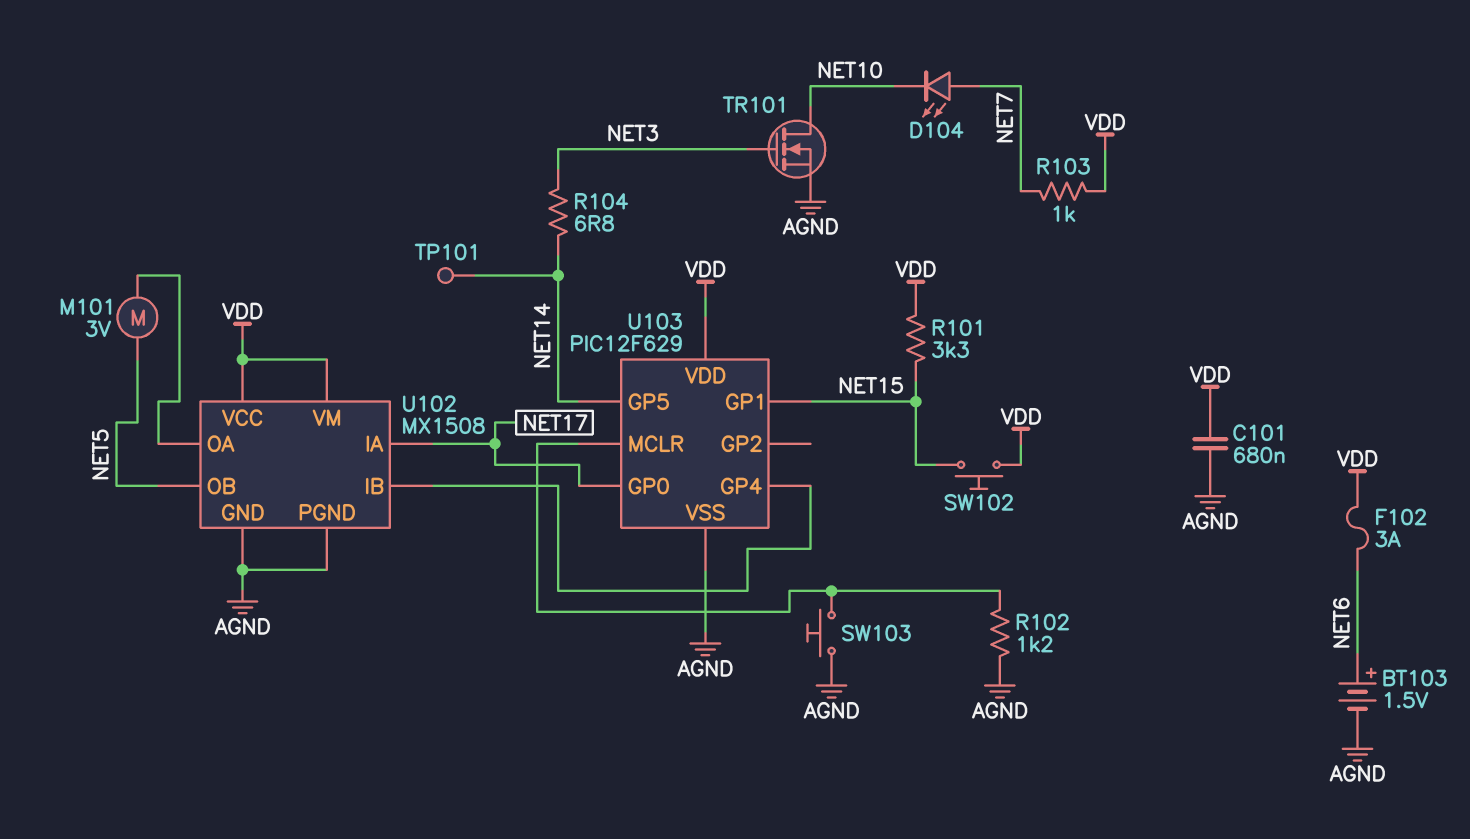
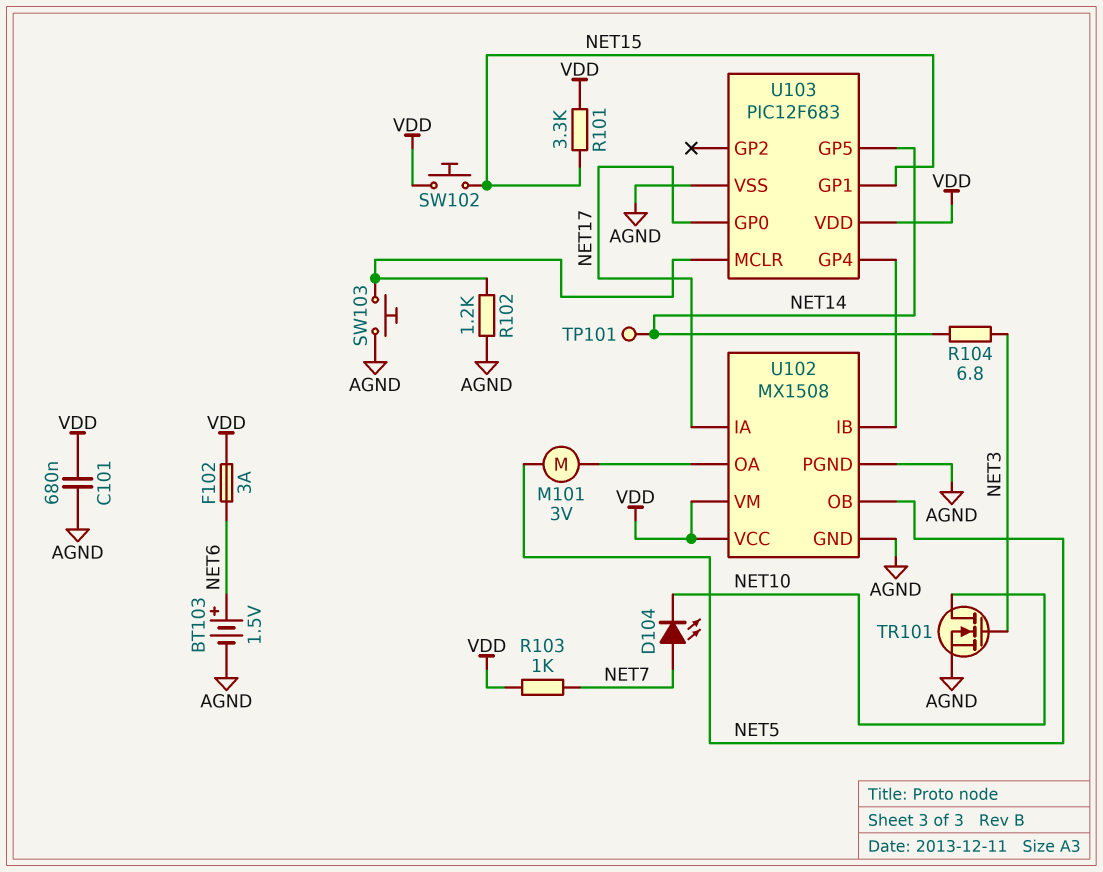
U103: PIC12F629 -> PIC12F683

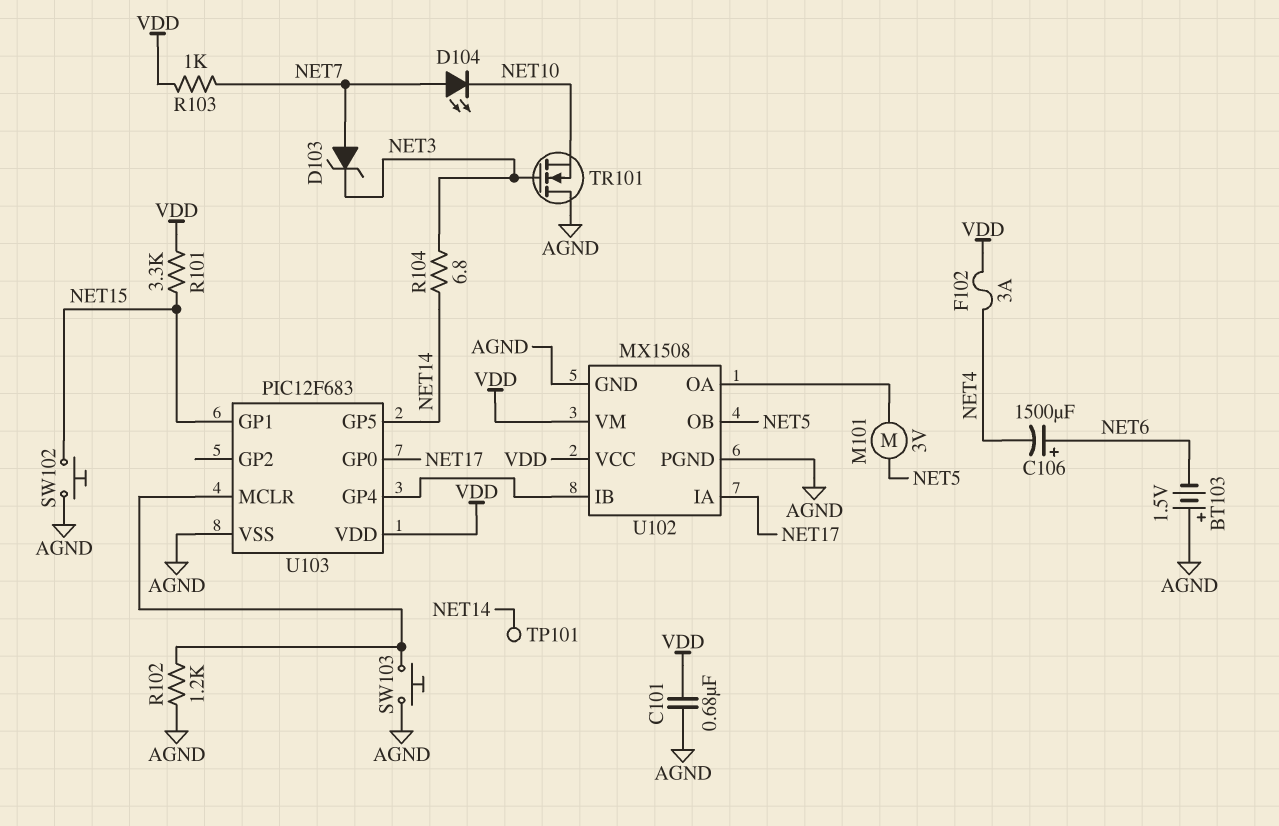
BT103: 1.5V (plus NET6, minus AGND) -> 1.5V (plus AGND, minus NET6)
C106: none -> 1500uF (plus NET6, minus NET4)
D103: none -> zener (A NET7, K NET3)
F102: 3A (NET6, VDD) -> 3A (NET4, VDD)
SW102: button (NET15, VDD) -> button (AGND, NET15)
TR101: NMOS (G NET3, D NET10, S AGND) -> NMOS (G NET3, D AGND, S NET10)

